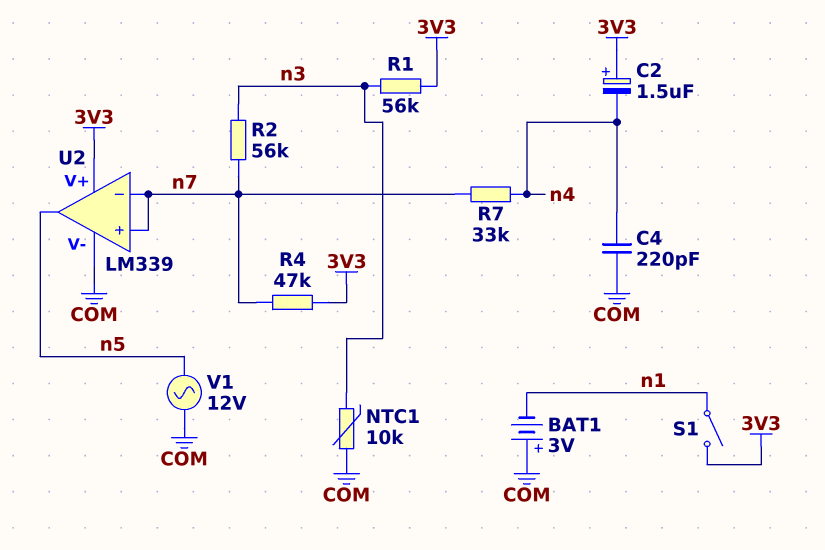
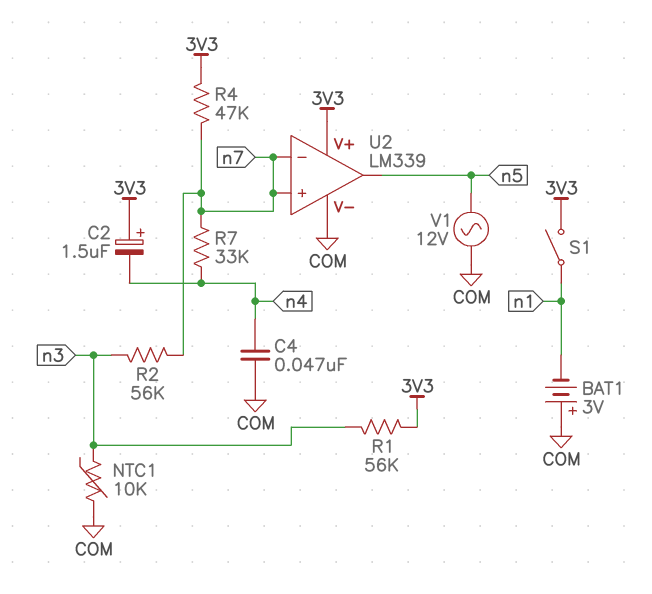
C4: 220pF (COM, n4) -> 47nF (COM, n4)

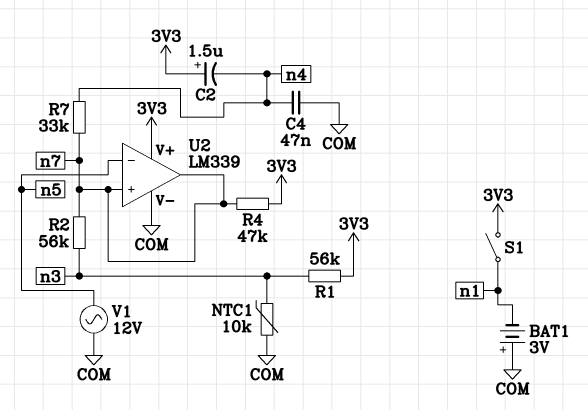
U2 pin in-: n7 -> n5
U2 pin out: n5 -> n7

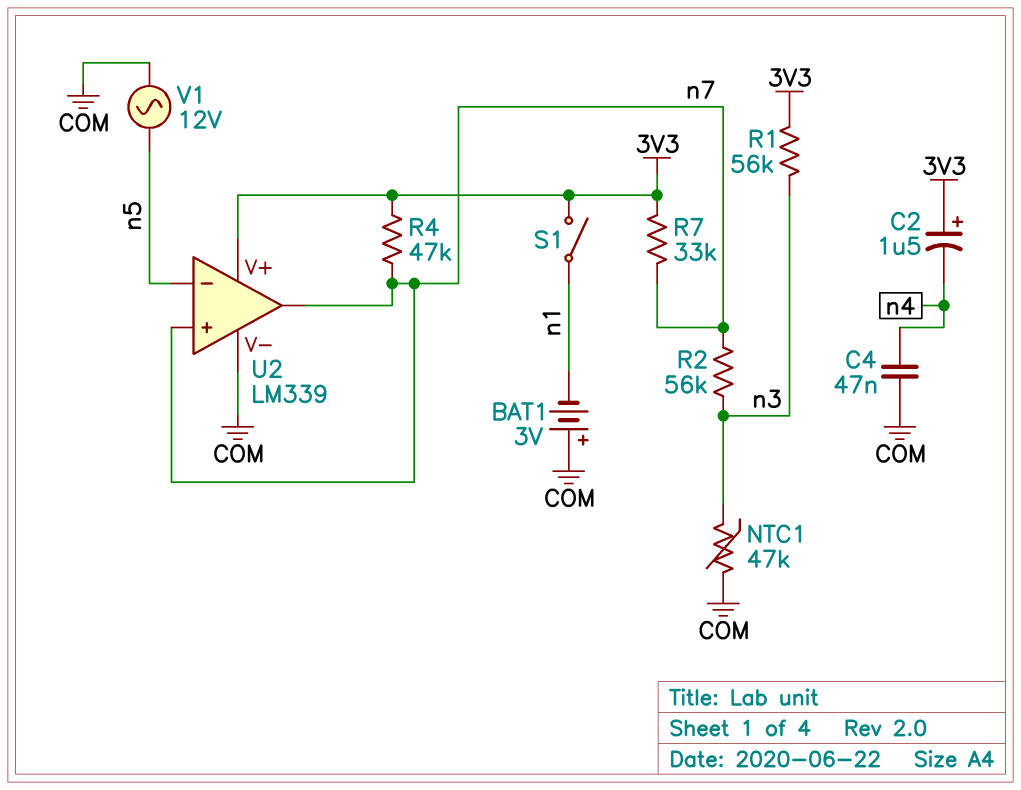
NTC1: 10k (COM, n3) -> 47k (COM, n3)
R7: 33k (n4, n7) -> 33k (3V3, n7)

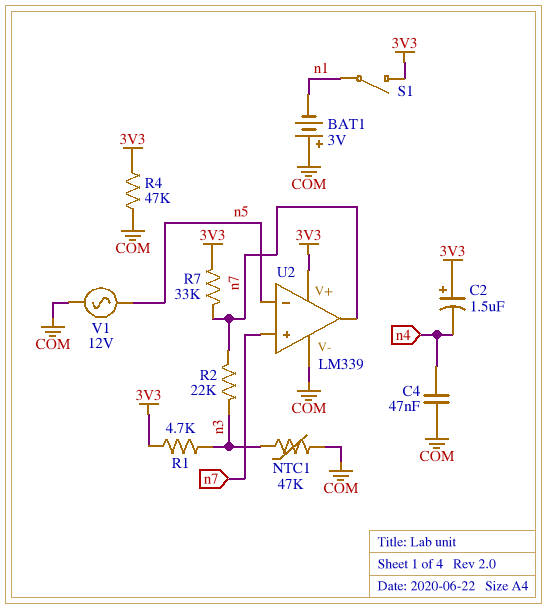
R1: 56k (3V3, n3) -> 4.7k (3V3, n3)
R2: 56k (n3, n7) -> 22k (n3, n7)
R4: 47k (3V3, n7) -> 47k (3V3, COM)

